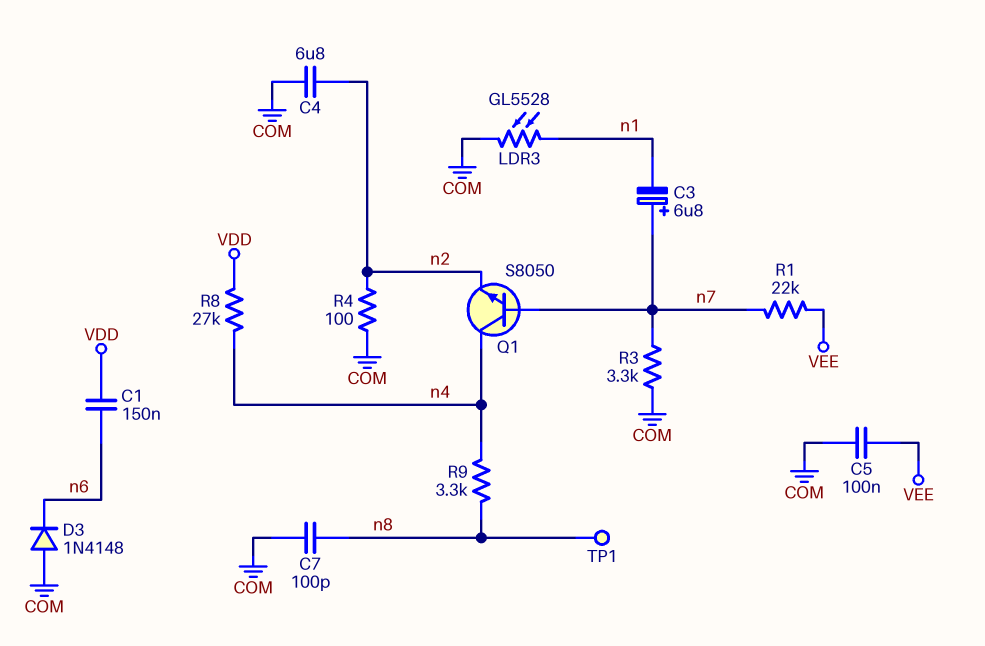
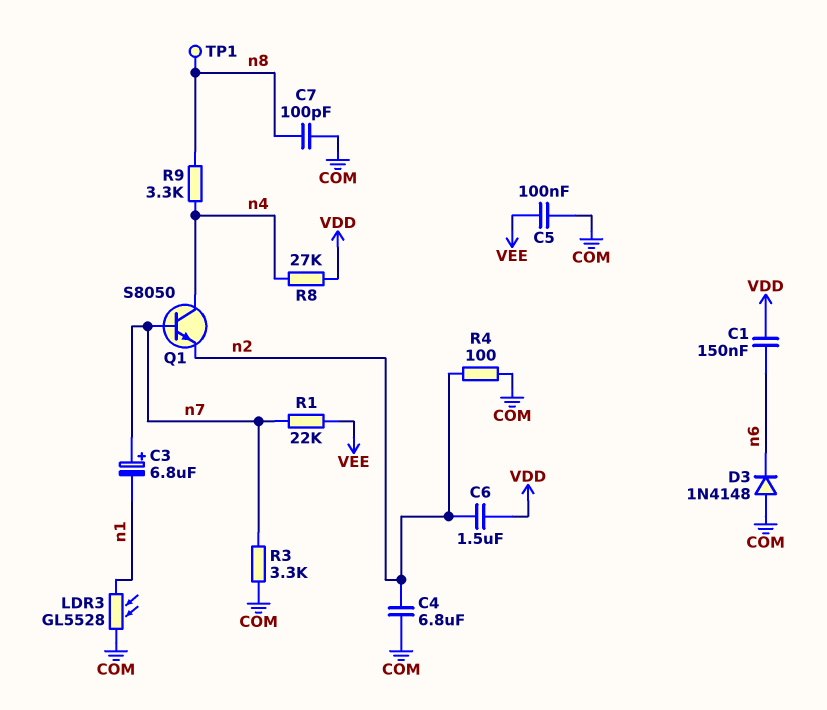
C6: none -> 1.5uF (VDD, n2)

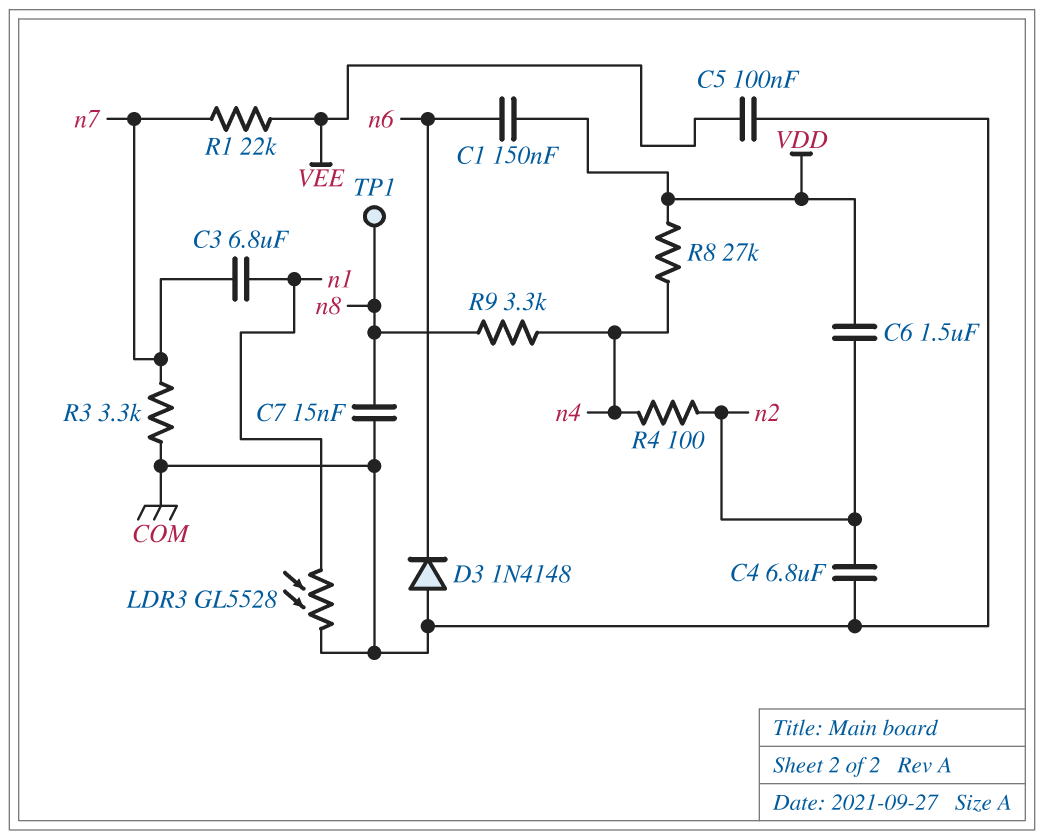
C3: 6.8uF (plus n7, minus n1) -> 6.8uF (n1, n7)
C7: 100pF (COM, n8) -> 15nF (COM, n8)
Q1: NPN S8050 (B n7, C n4, E n2) -> none
R4: 100 (COM, n2) -> 100 (n2, n4)

